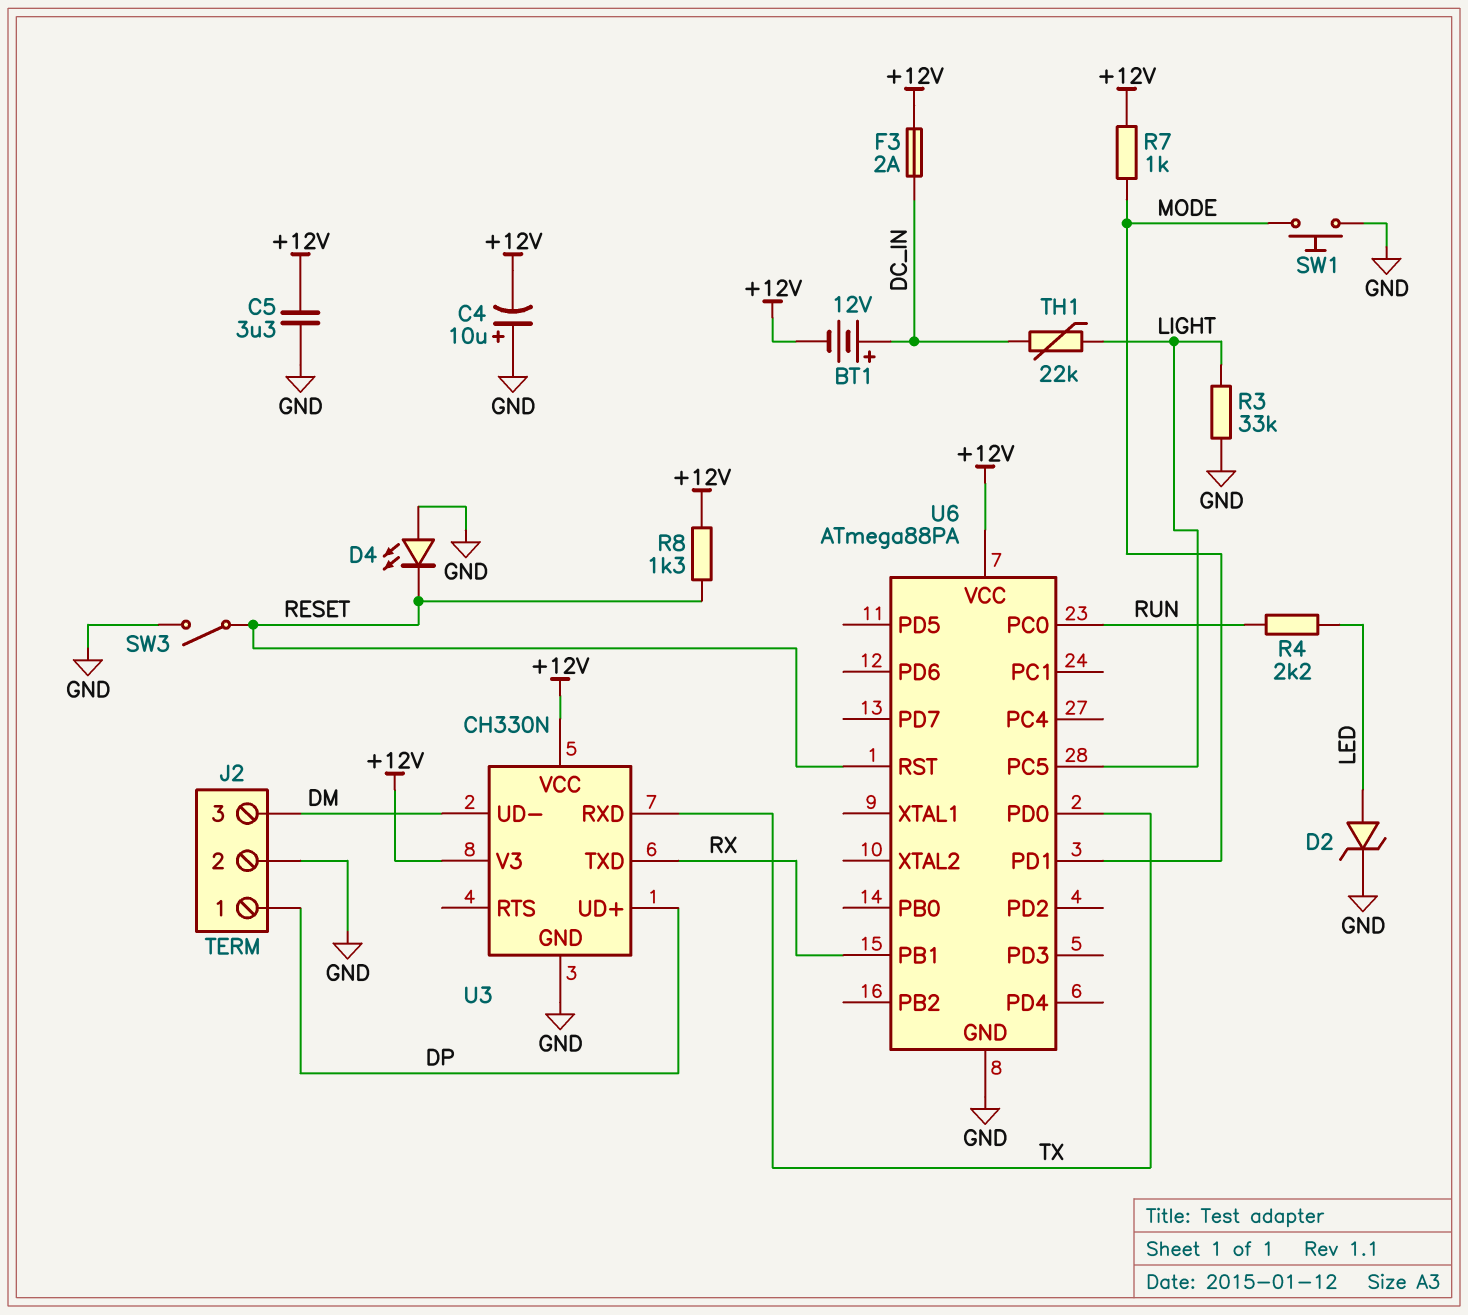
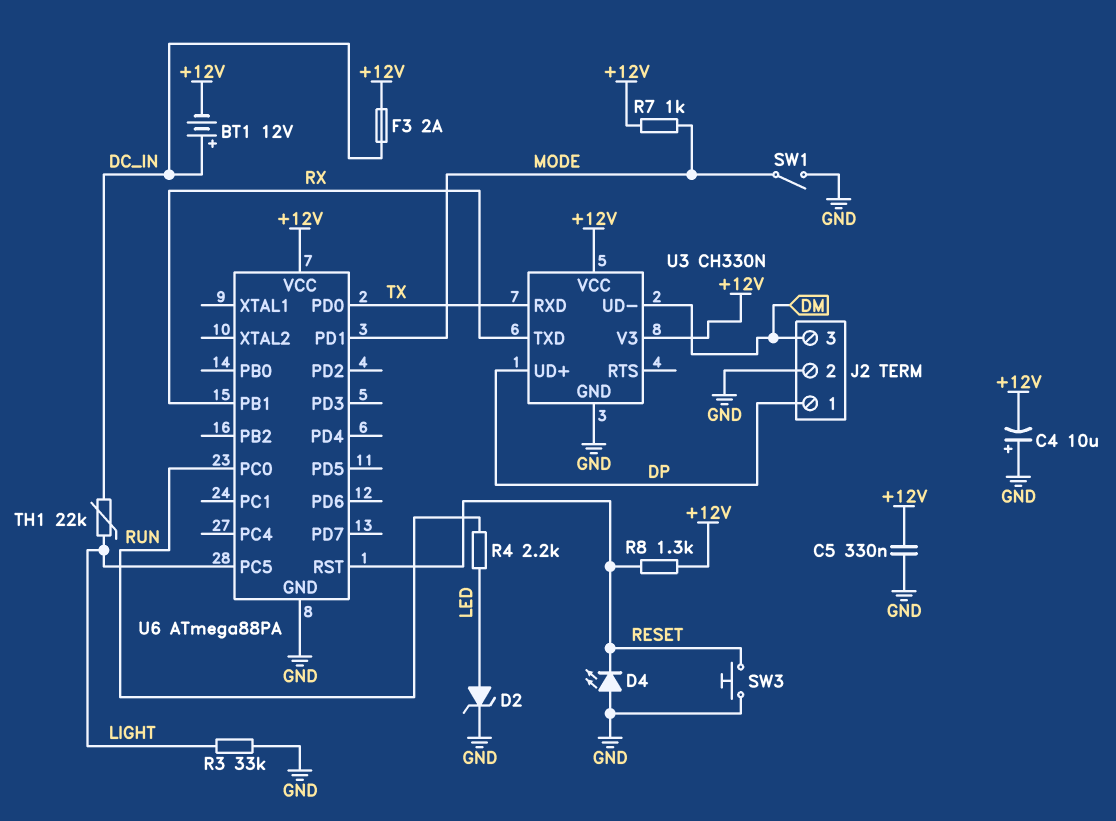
C5: 3.3uF (+12V, GND) -> 330nF (+12V, GND)
SW1: button (GND, MODE) -> switch (GND, MODE)
SW3: switch (GND, RESET) -> button (GND, RESET)

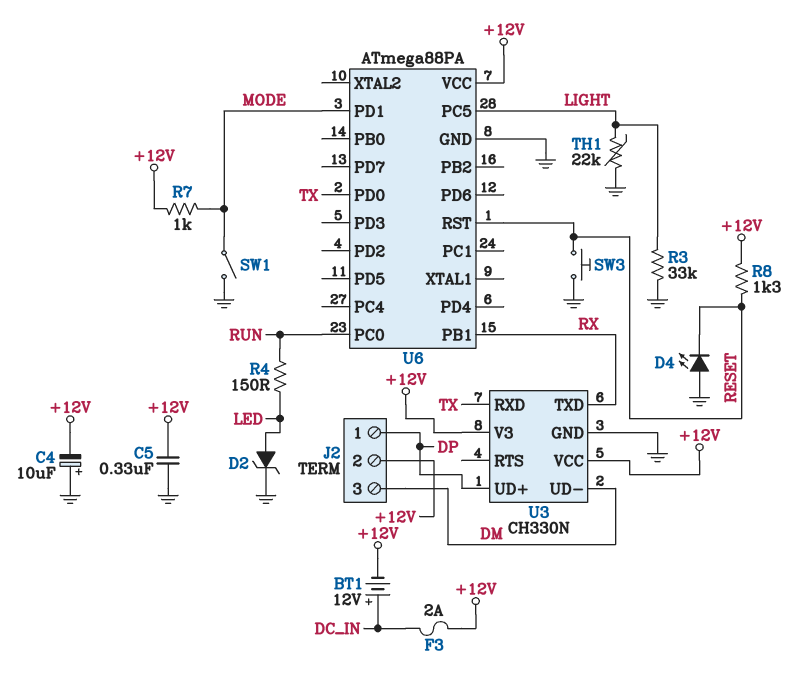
J2 pin 2: GND -> +12V
R4: 2.2k (LED, RUN) -> 150 (LED, RUN)
TH1: 22k (DC_IN, LIGHT) -> 22k (GND, LIGHT)

